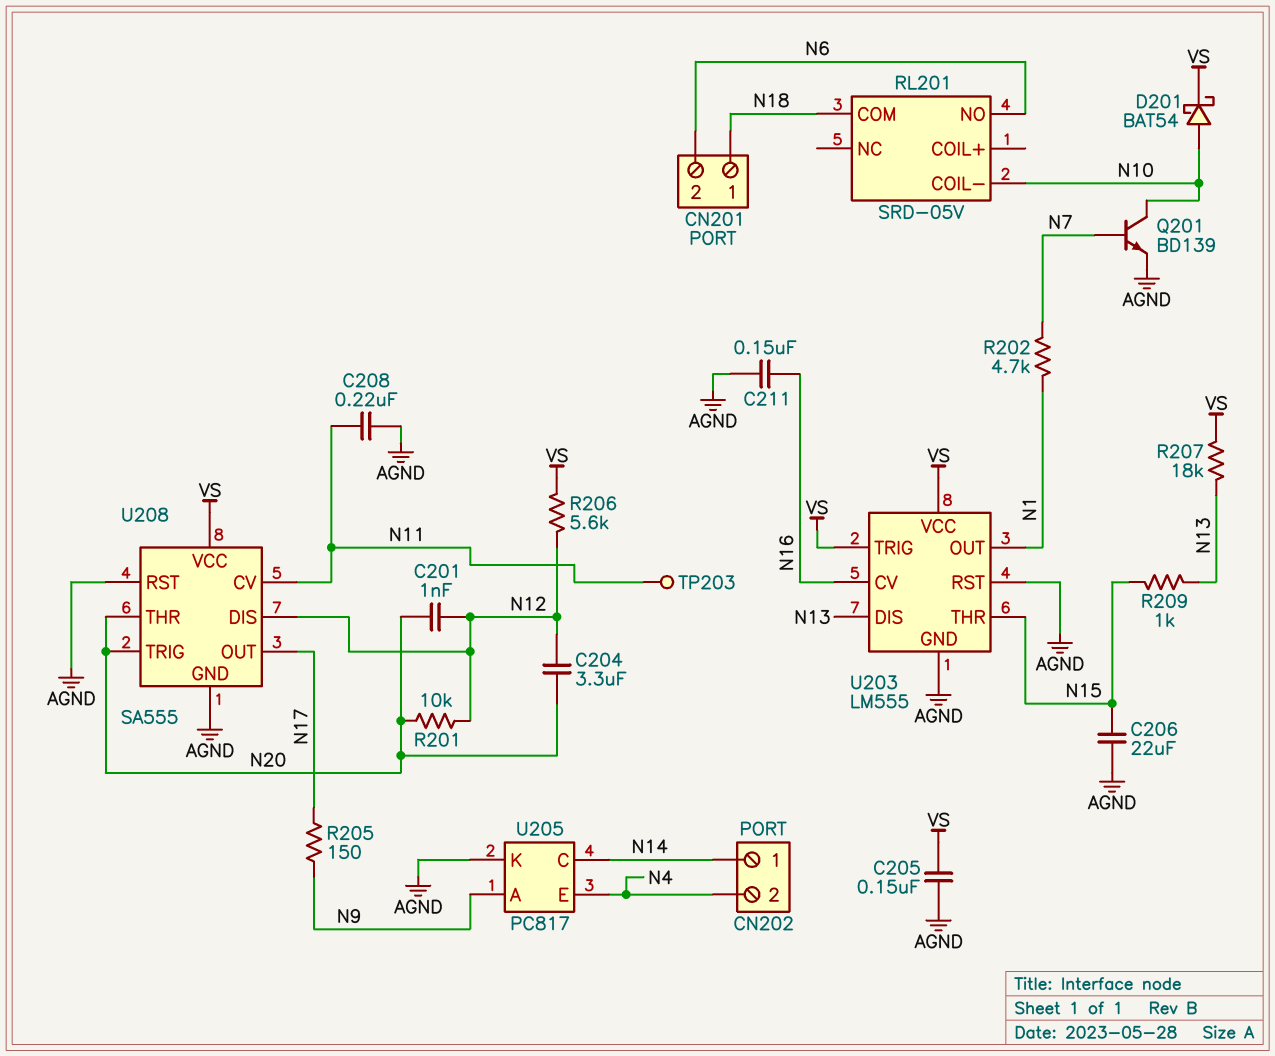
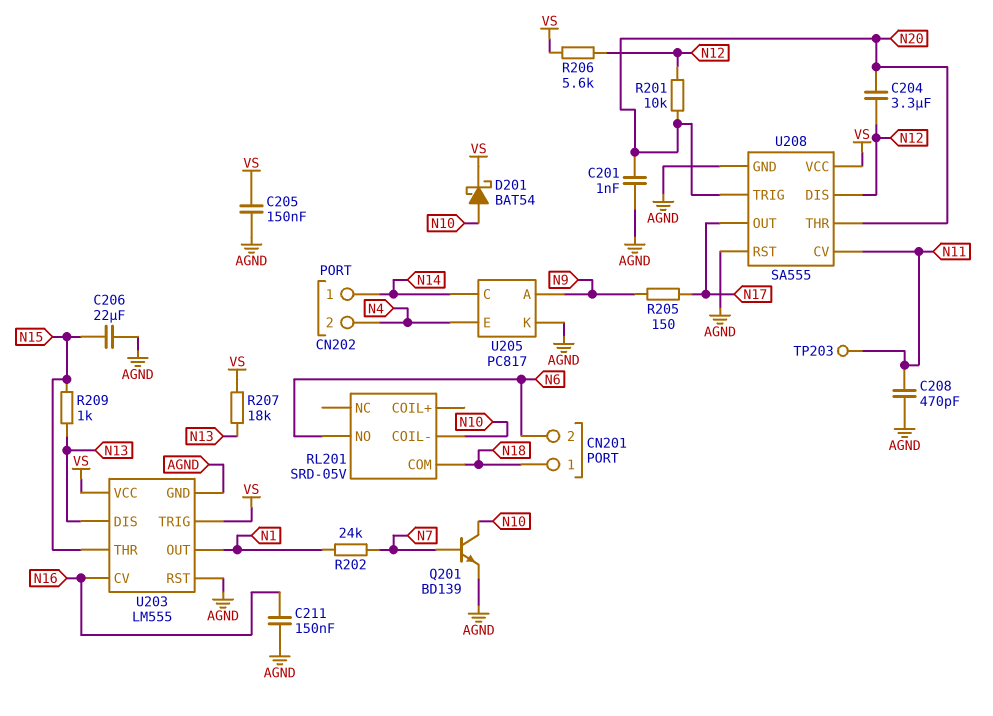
C201: 1nF (N12, N20) -> 1nF (AGND, N20)
C208: 220nF (AGND, N11) -> 470pF (AGND, N11)
R202: 4.7k (N1, N7) -> 24k (N1, N7)

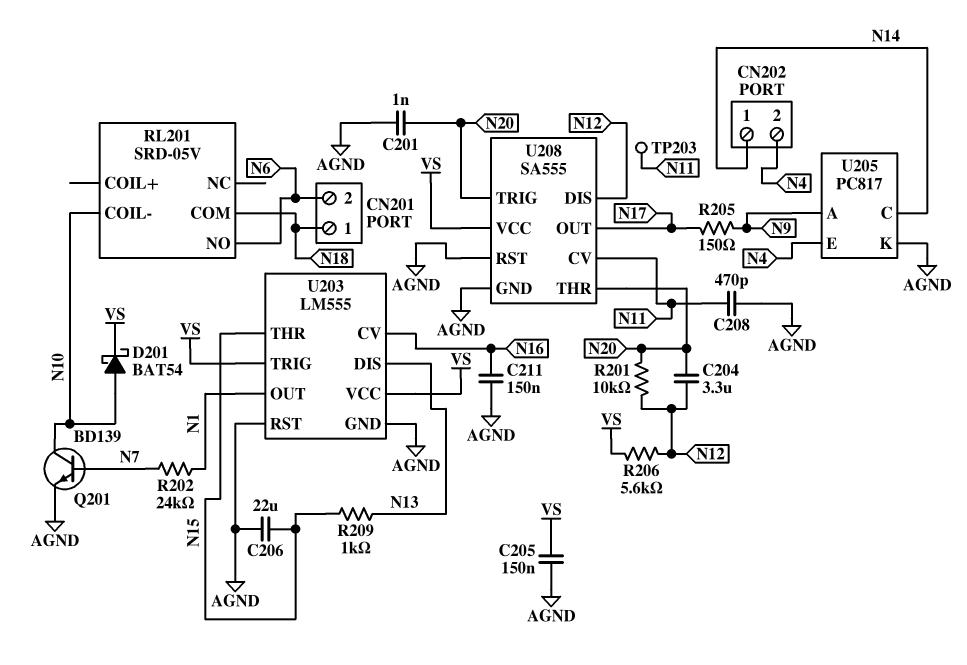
R207: 18k (N13, VS) -> none

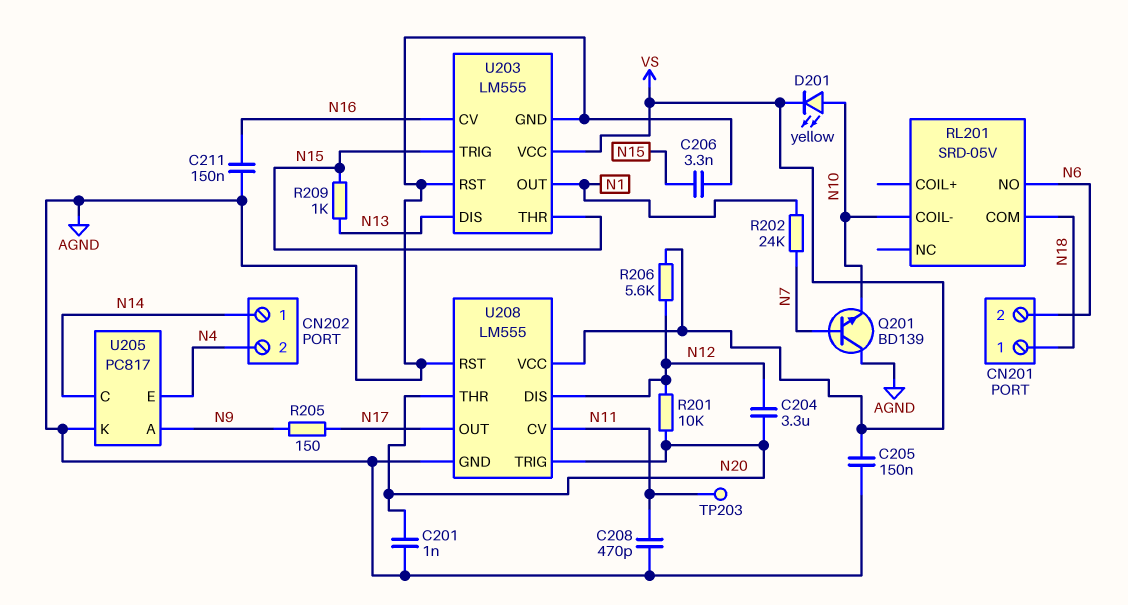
C206: 22uF (AGND, N15) -> 3.3nF (AGND, N15)
D201: schottky BAT54 (A N10, K VS) -> LED yellow (A N10, K VS)
Q201: NPN BD139 (B N7, C N10, E AGND) -> NPN BD139 (B N7, C AGND, E N10)
U203 pin TRIG: VS -> N15
U208: SA555 -> LM555

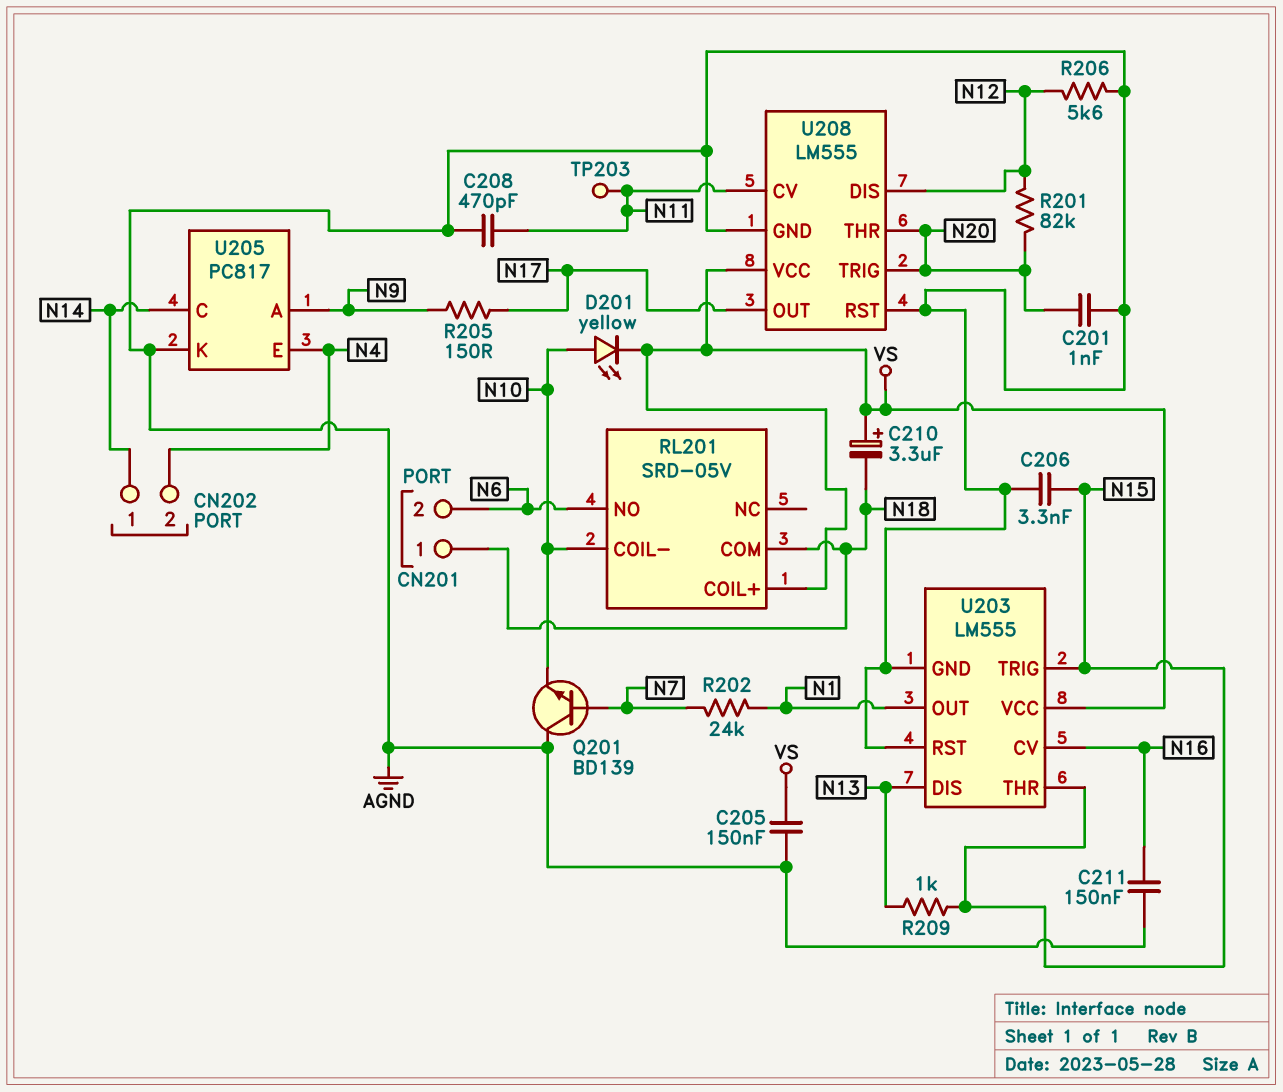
C204: 3.3uF (N12, N20) -> none
C210: none -> 3.3uF (plus VS, minus N18)
R201: 10k (N12, N20) -> 82k (N12, N20)
R206: 5.6k (N12, VS) -> 5.6k (AGND, N12)
RL201 pin COIL+: none -> VS

